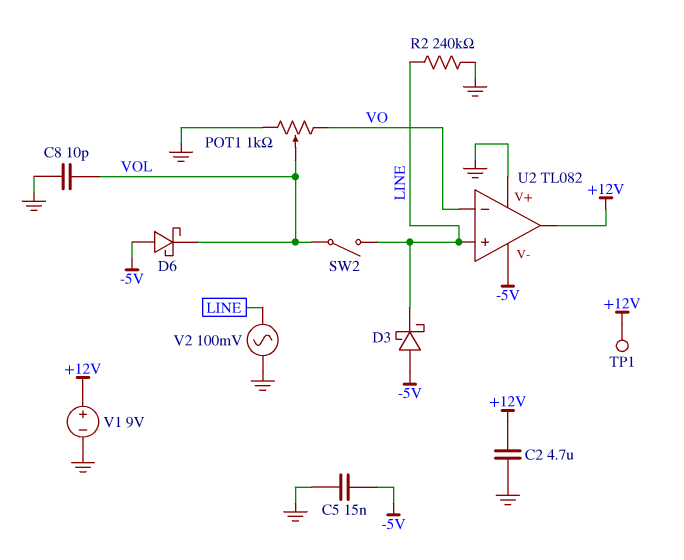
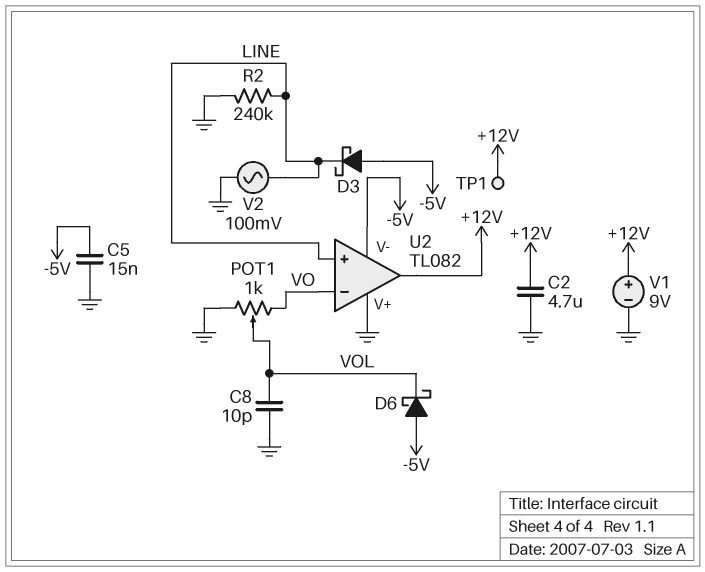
SW2: switch (LINE, VOL) -> none

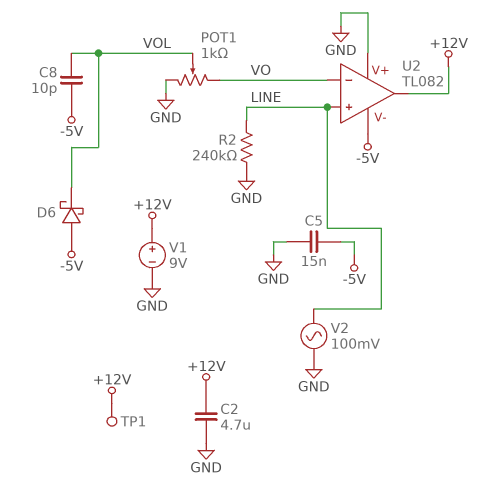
C8: 10pF (GND, VOL) -> 10pF (-5V, VOL)
D3: schottky (A -5V, K LINE) -> none

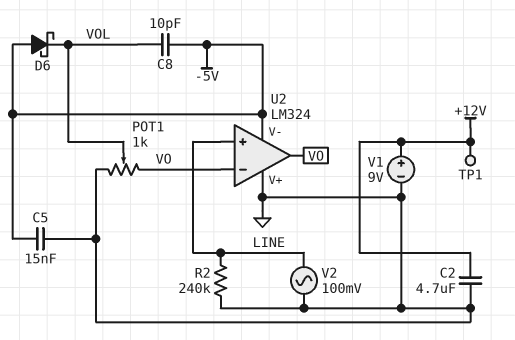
U2: TL082 -> LM324
U2 pin out: +12V -> VO

